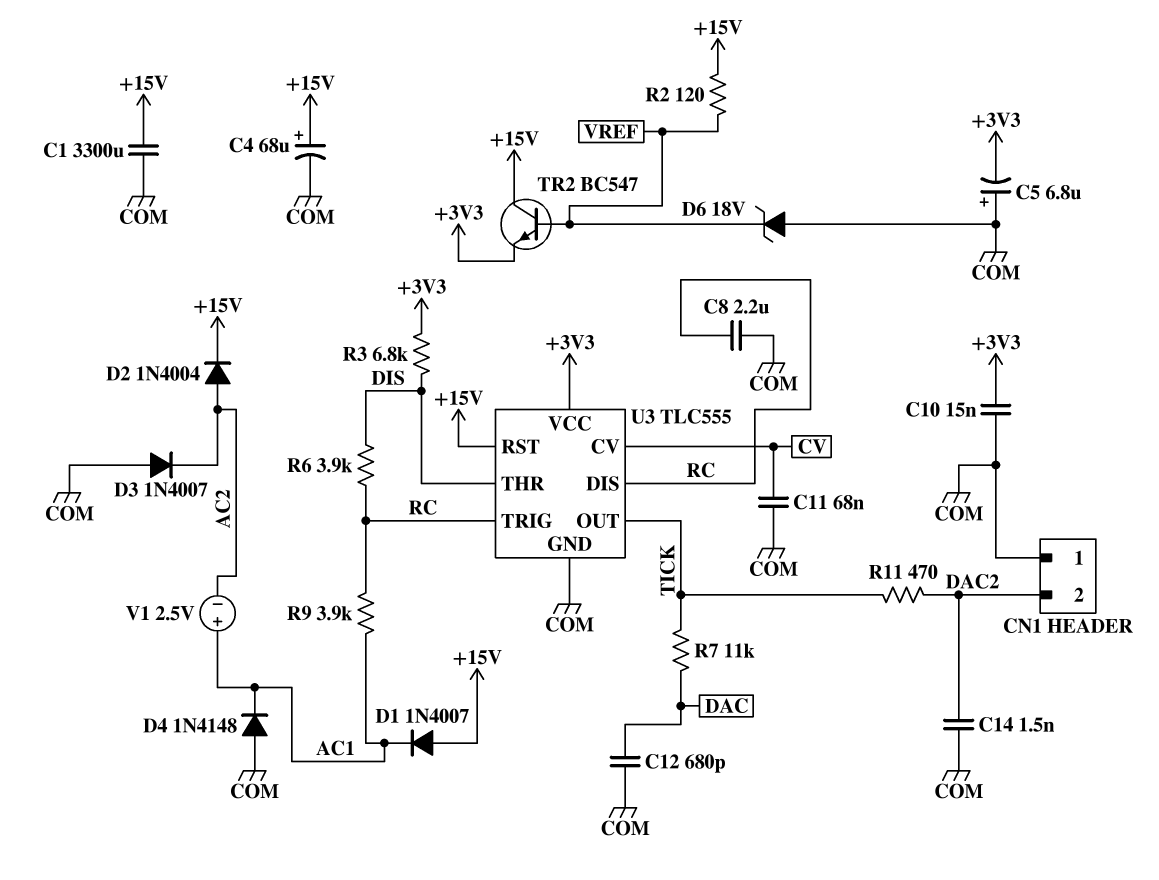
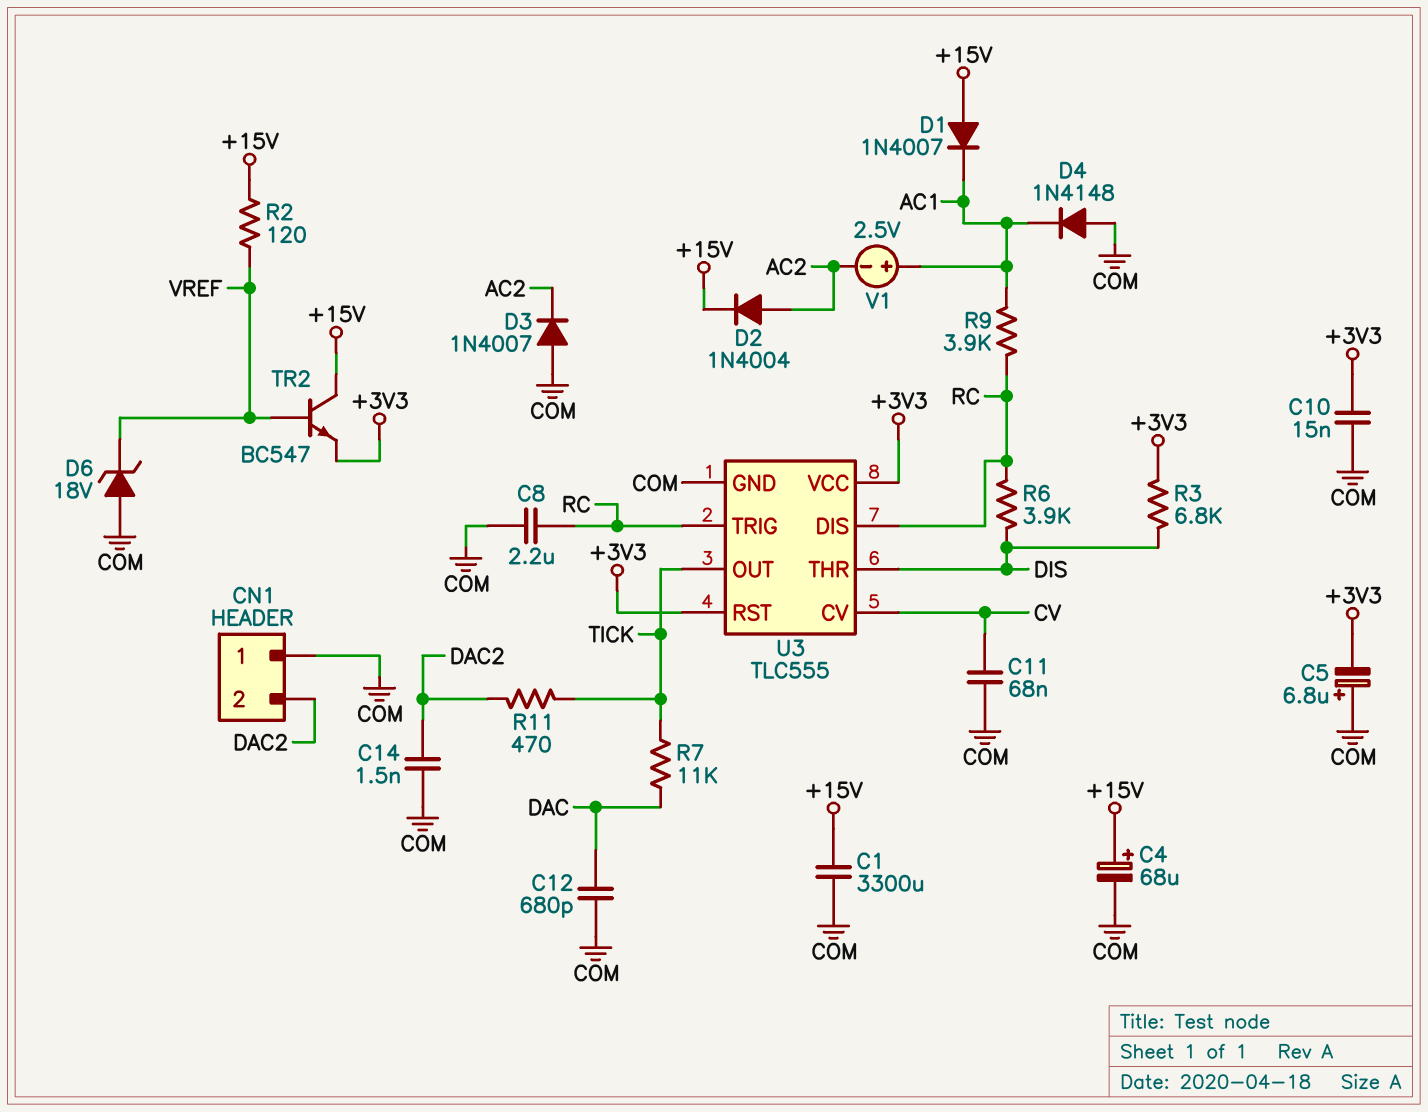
U3 pin RST: +15V -> +3V3

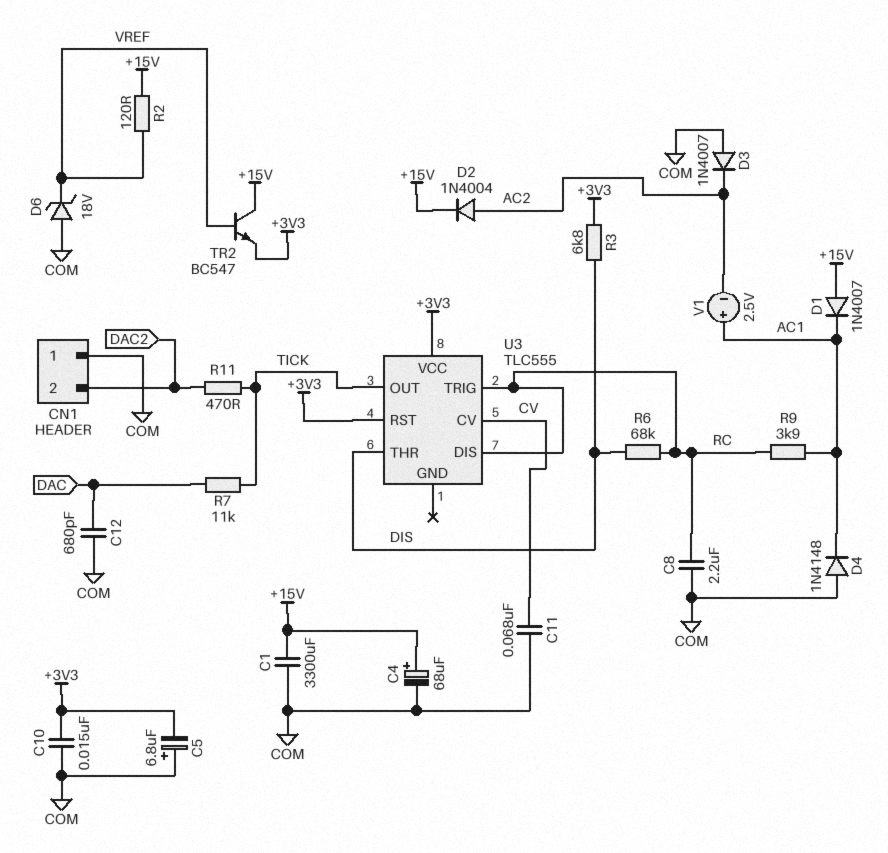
C14: 1.5nF (COM, DAC2) -> none
R6: 3.9k (DIS, RC) -> 68k (DIS, RC)
U3 pin GND: COM -> none

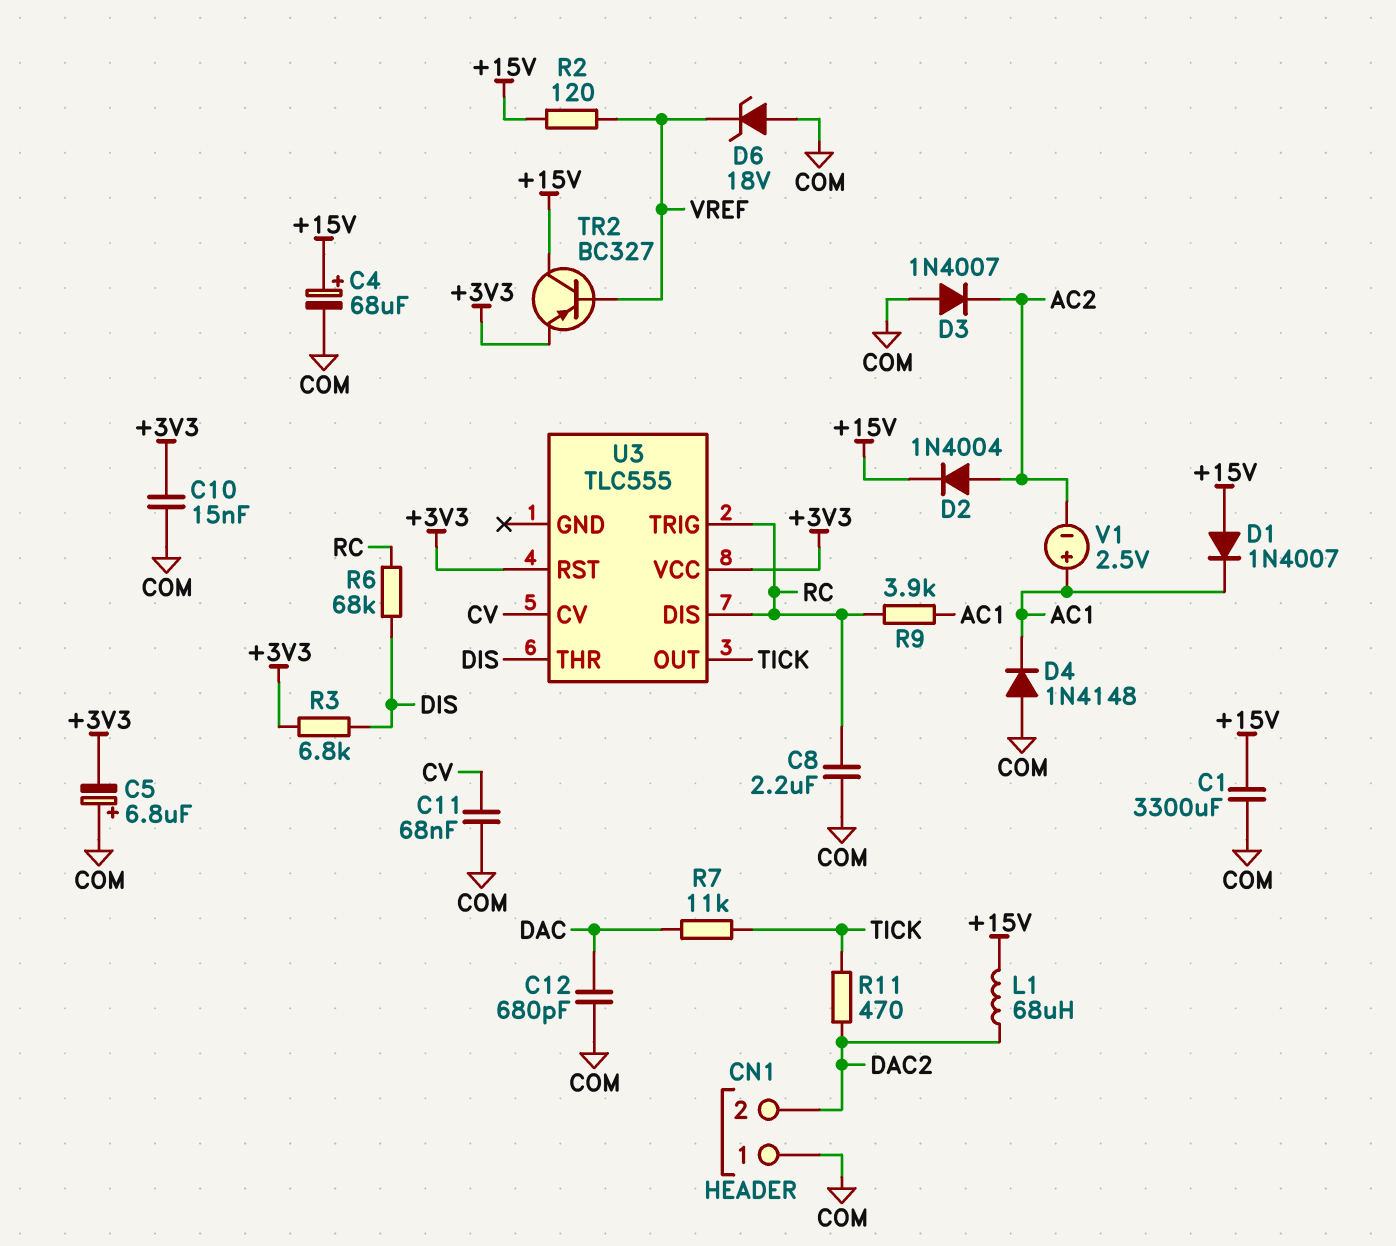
L1: none -> 68uH (+15V, DAC2)
TR2: NPN BC547 (B VREF, C +15V, E +3V3) -> PNP BC327 (B VREF, C +15V, E +3V3)

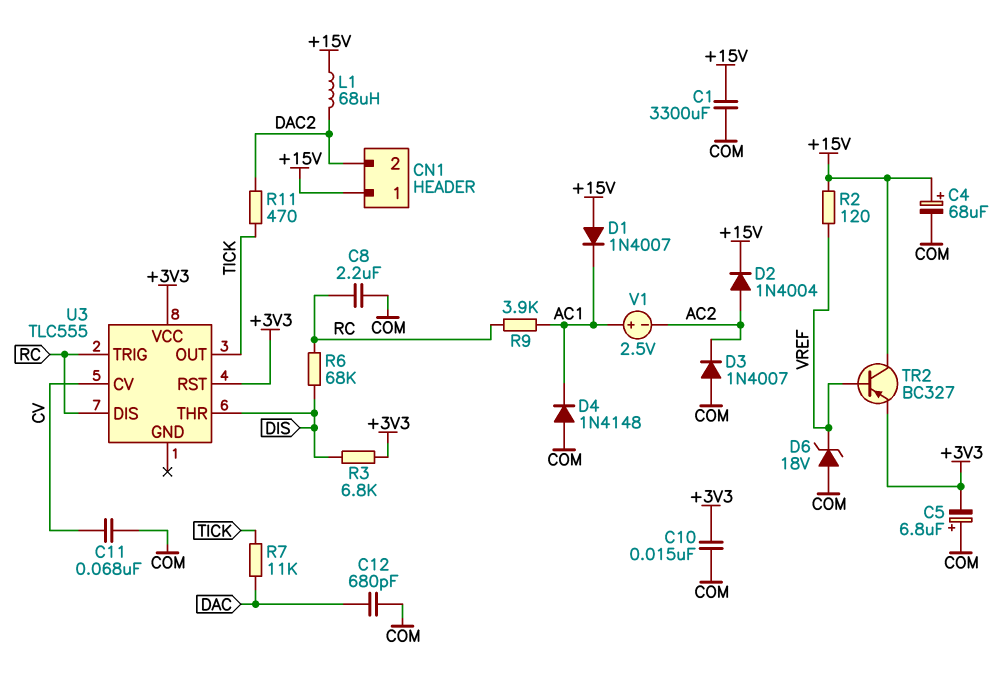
CN1 pin 1: COM -> +15V

